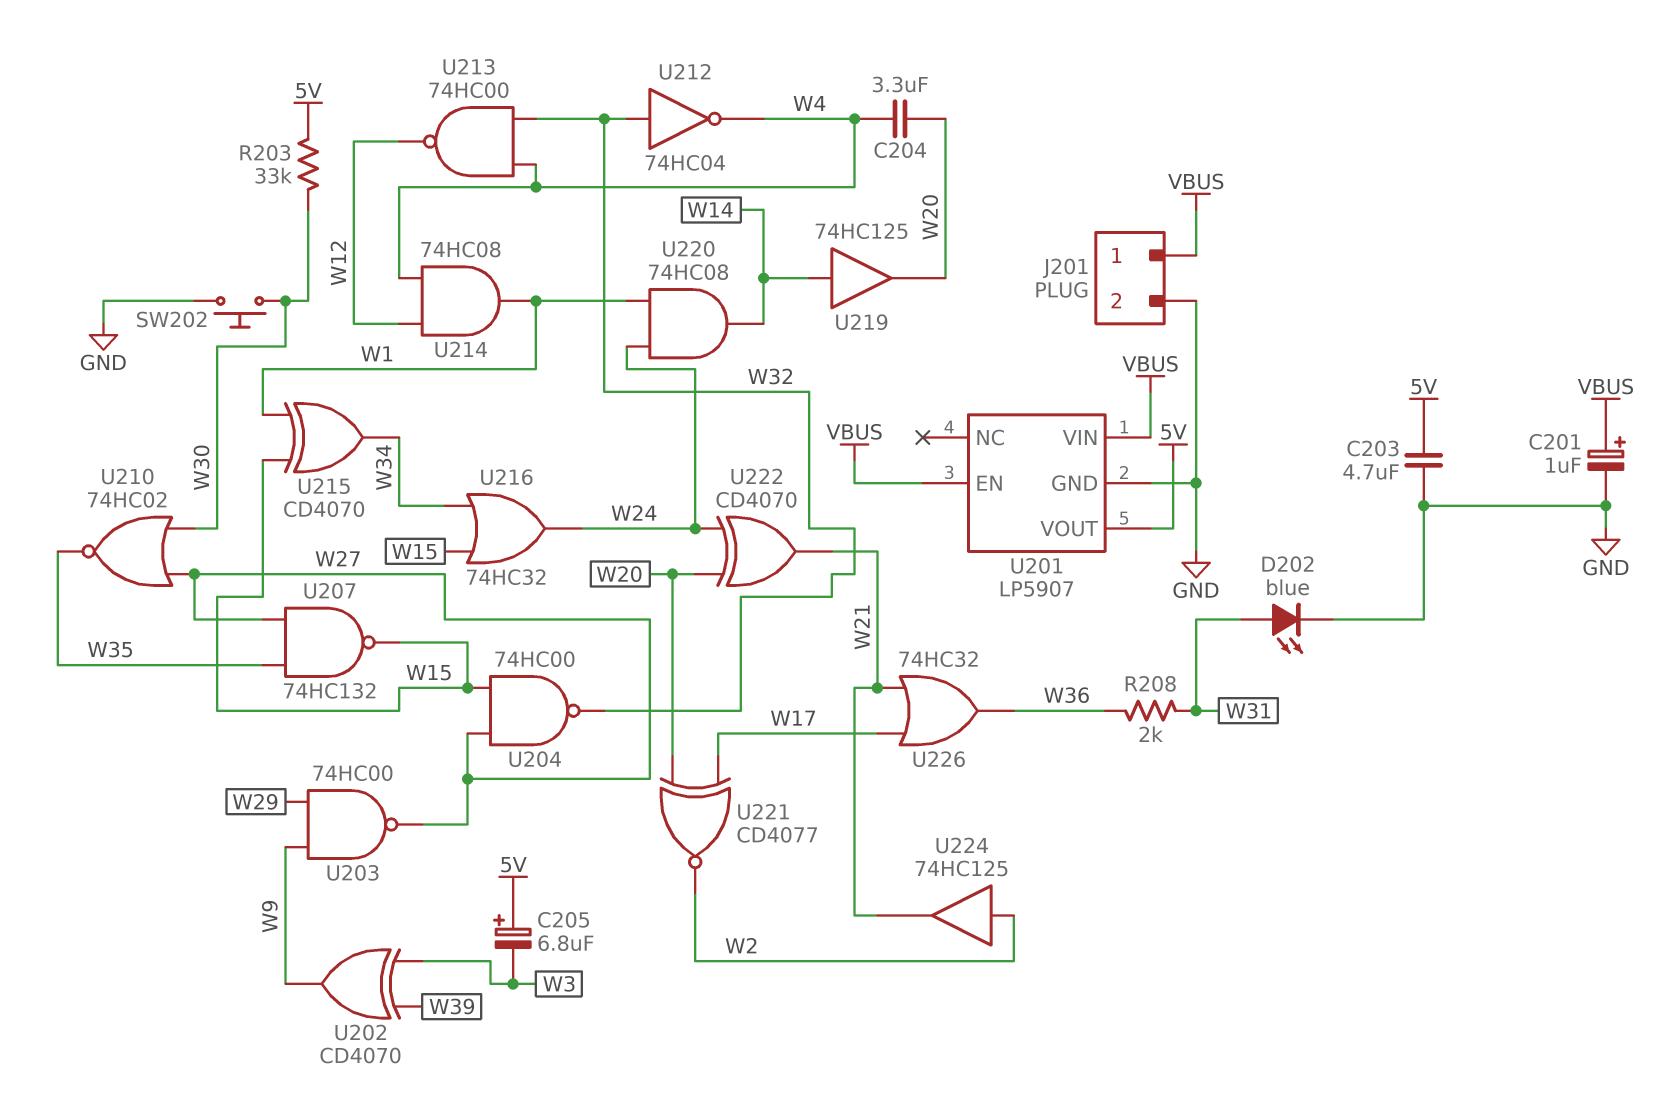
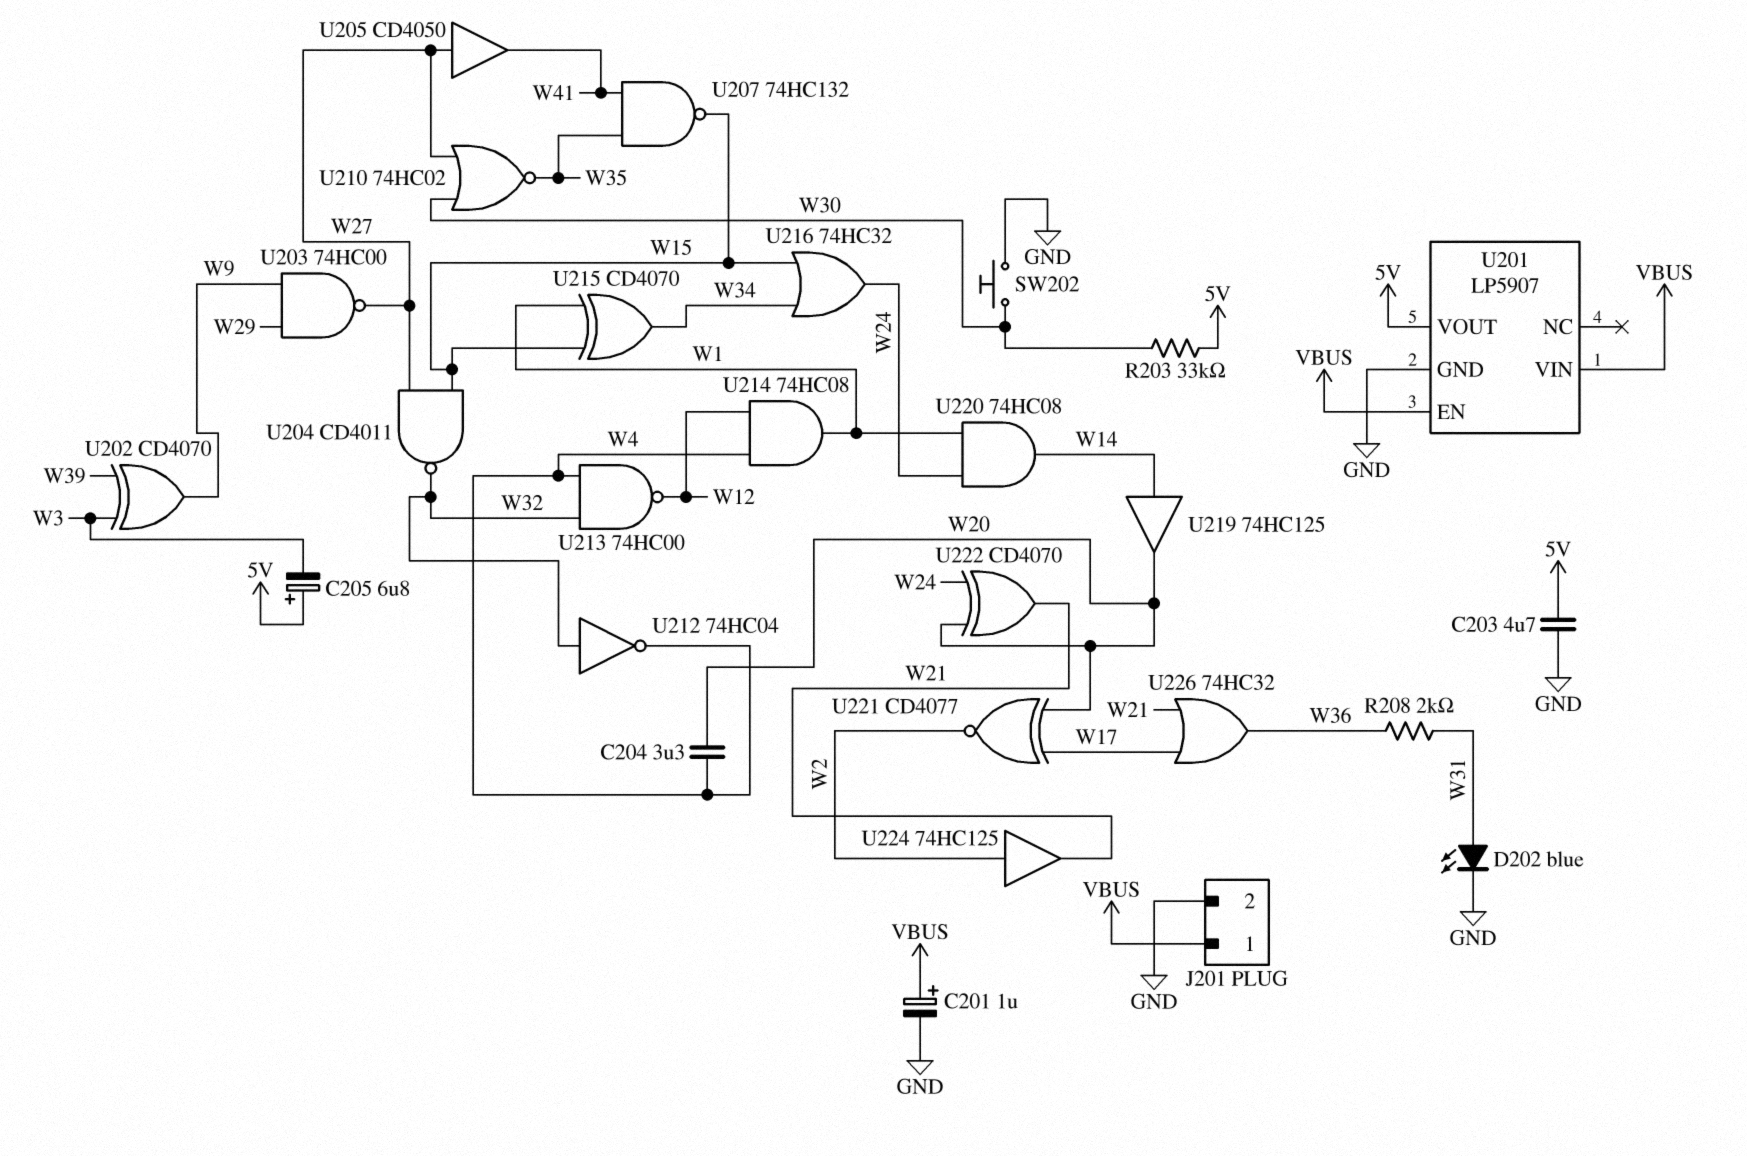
U204: NAND 74HC00 (in W15, in W27, out W32) -> NAND CD4011 (in W15, in W27, out W32)
U205: none -> buffer CD4050 (in W27, out W41)
U207: NAND 74HC132 (in W27, in W35, out W15) -> NAND 74HC132 (in W35, in W41, out W15)

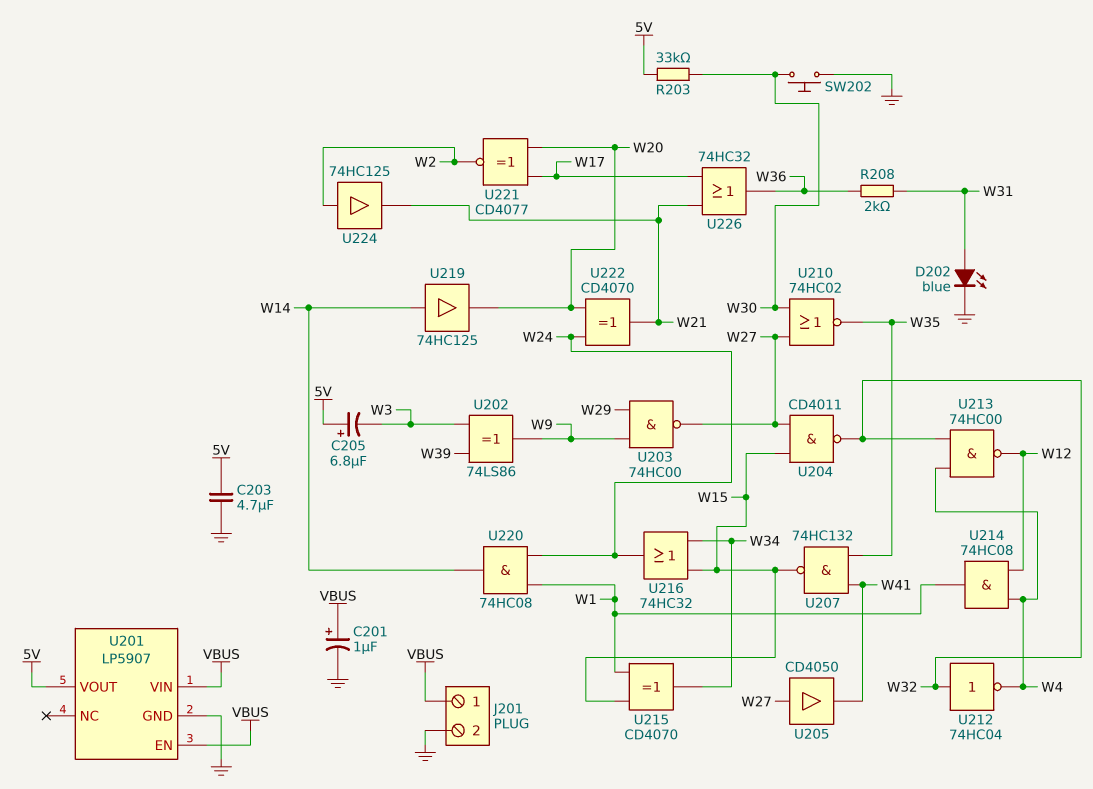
C204: 3.3uF (W4, W20) -> none
U202: XOR CD4070 (in W3, in W39, out W9) -> XOR 74LS86 (in W3, in W39, out W9)

